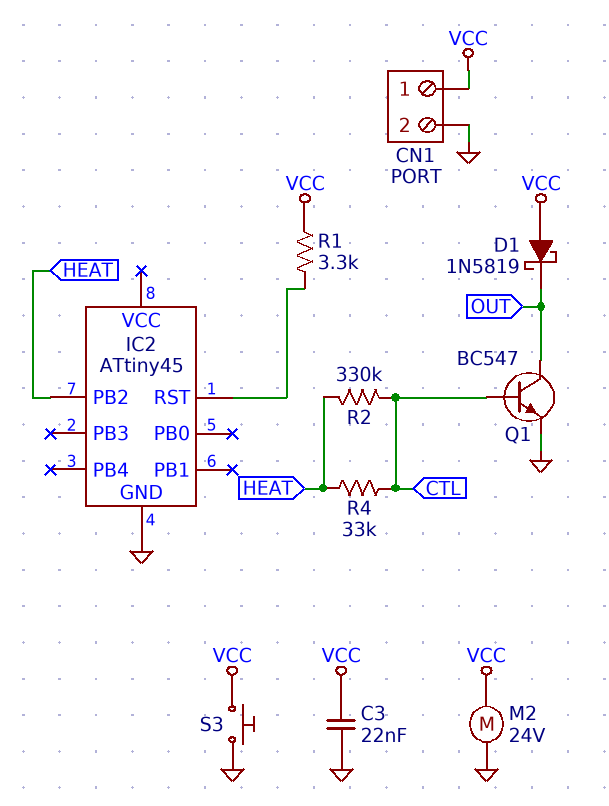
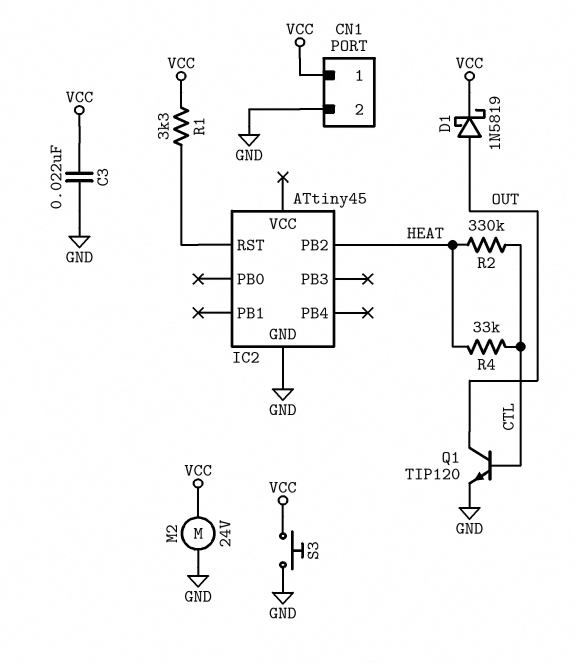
D1: schottky 1N5819 (A VCC, K OUT) -> schottky 1N5819 (A OUT, K VCC)
Q1: NPN BC547 (B CTL, C OUT, E GND) -> NPN TIP120 (B CTL, C OUT, E GND)

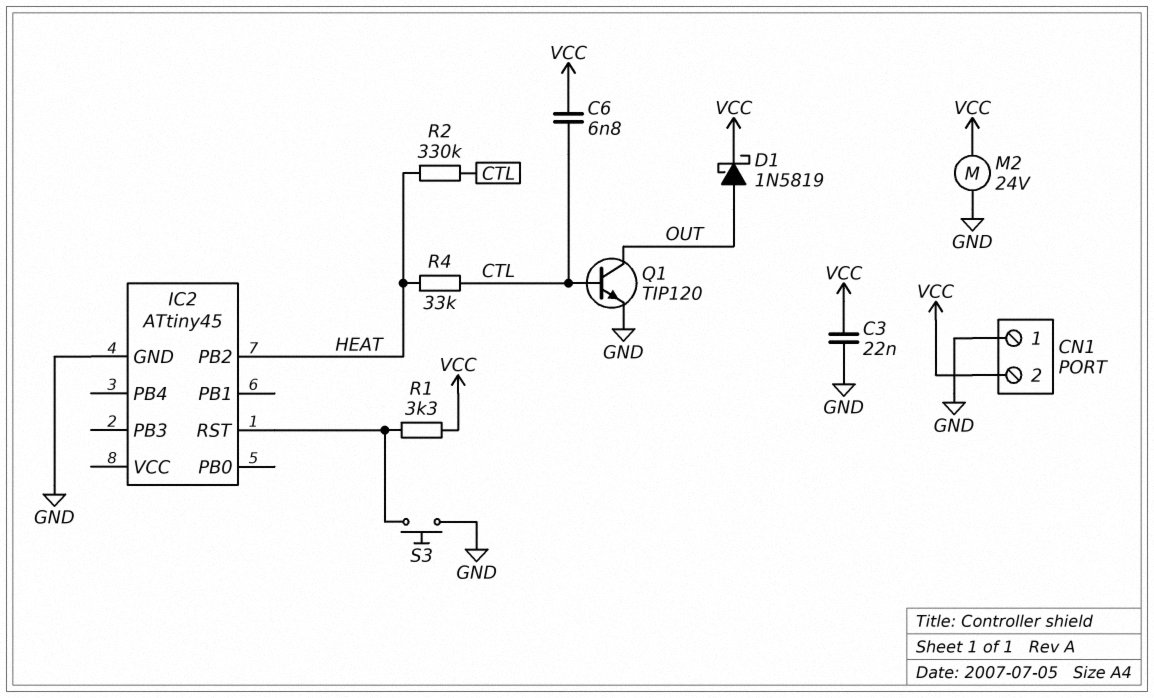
C6: none -> 6.8nF (CTL, VCC)
CN1 pin 1: VCC -> GND
CN1 pin 2: GND -> VCC
S3: button (GND, VCC) -> button (GND, IC2/RST)

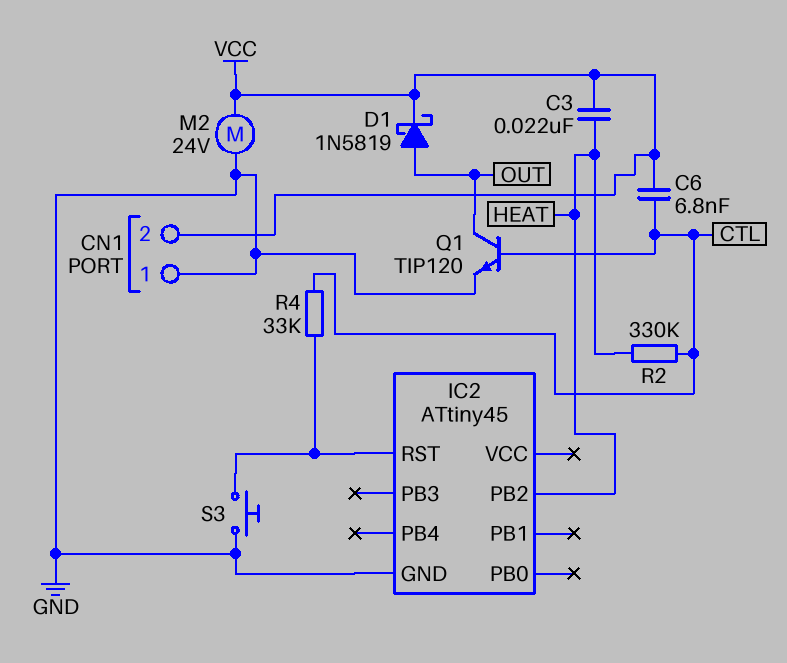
C3: 22nF (GND, VCC) -> 22nF (HEAT, VCC)
R1: 3.3k (IC2/RST, VCC) -> none
R4: 33k (CTL, HEAT) -> 33k (CTL, IC2/RST)

